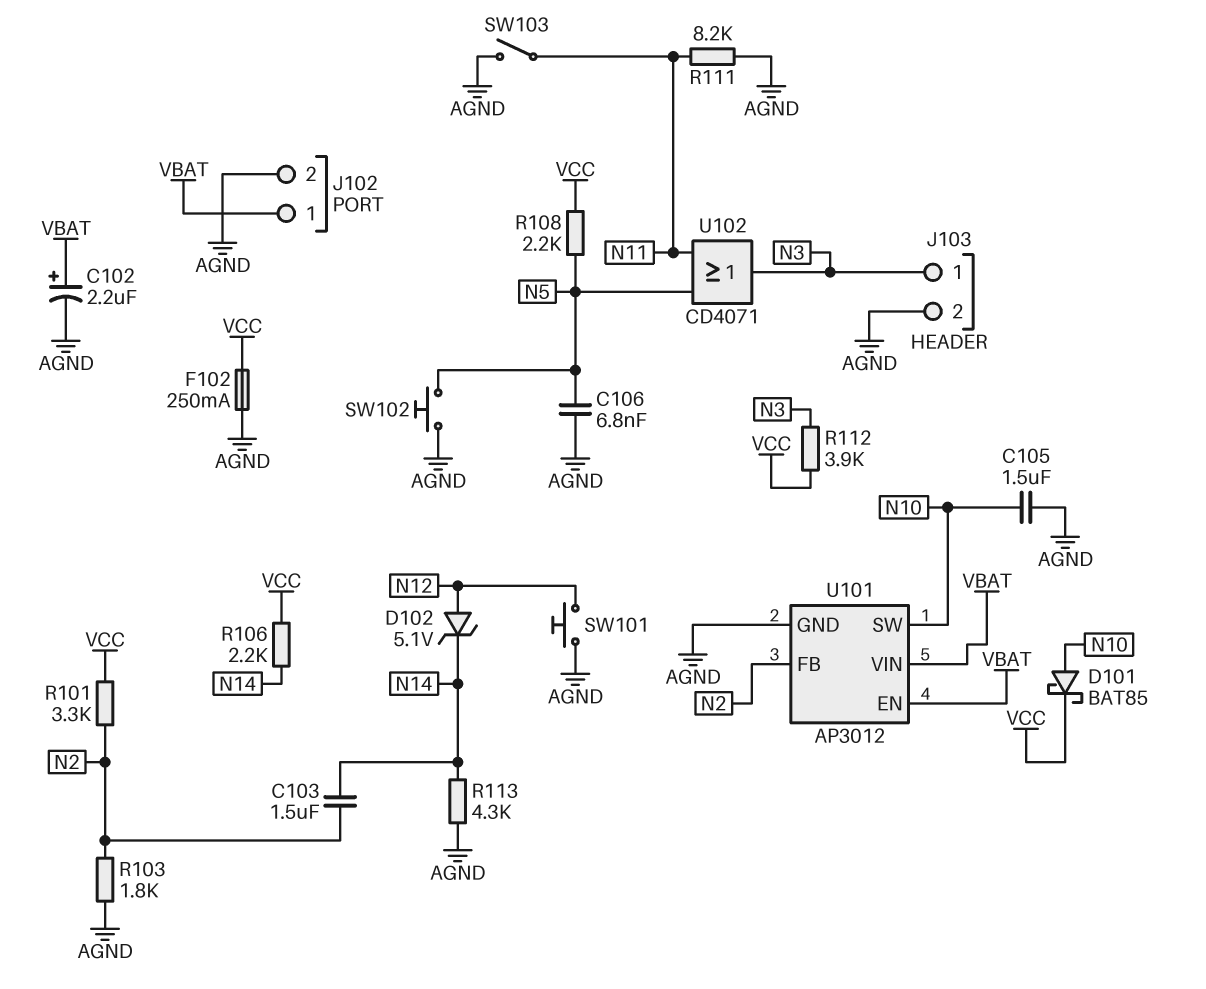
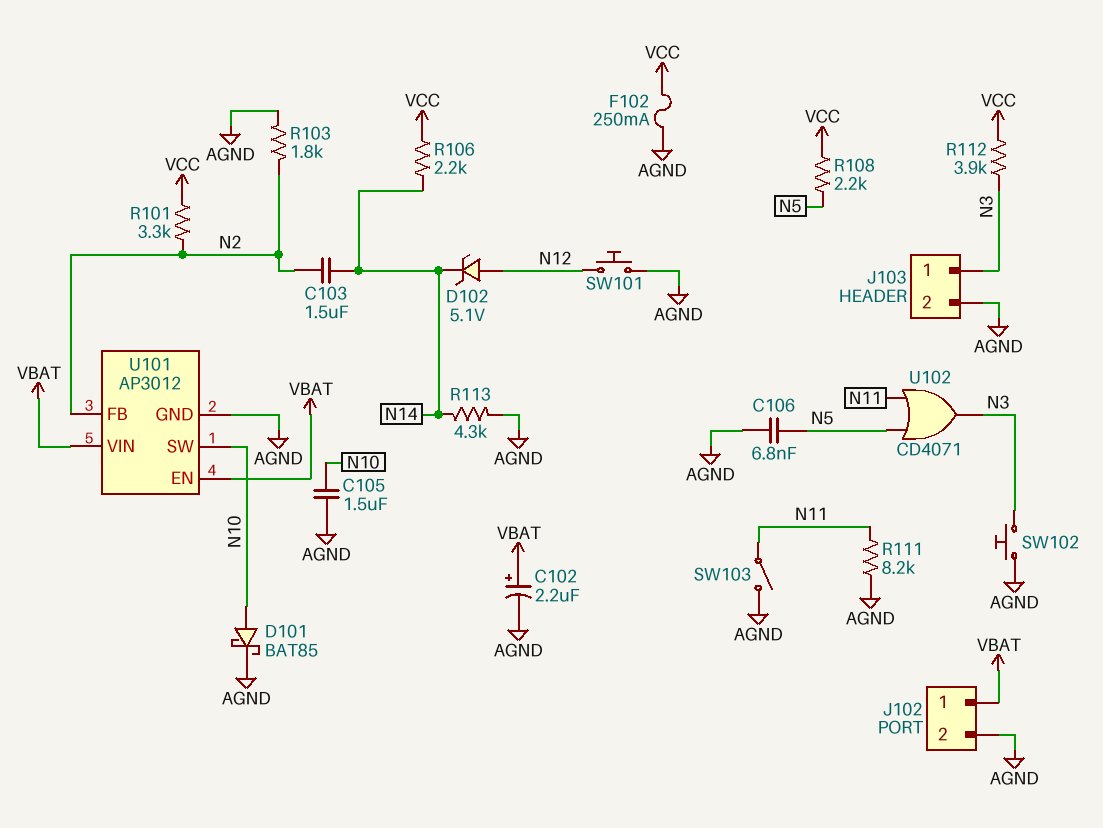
D101: schottky BAT85 (A N10, K VCC) -> schottky BAT85 (A N10, K AGND)
SW102: button (AGND, N5) -> button (AGND, N3)

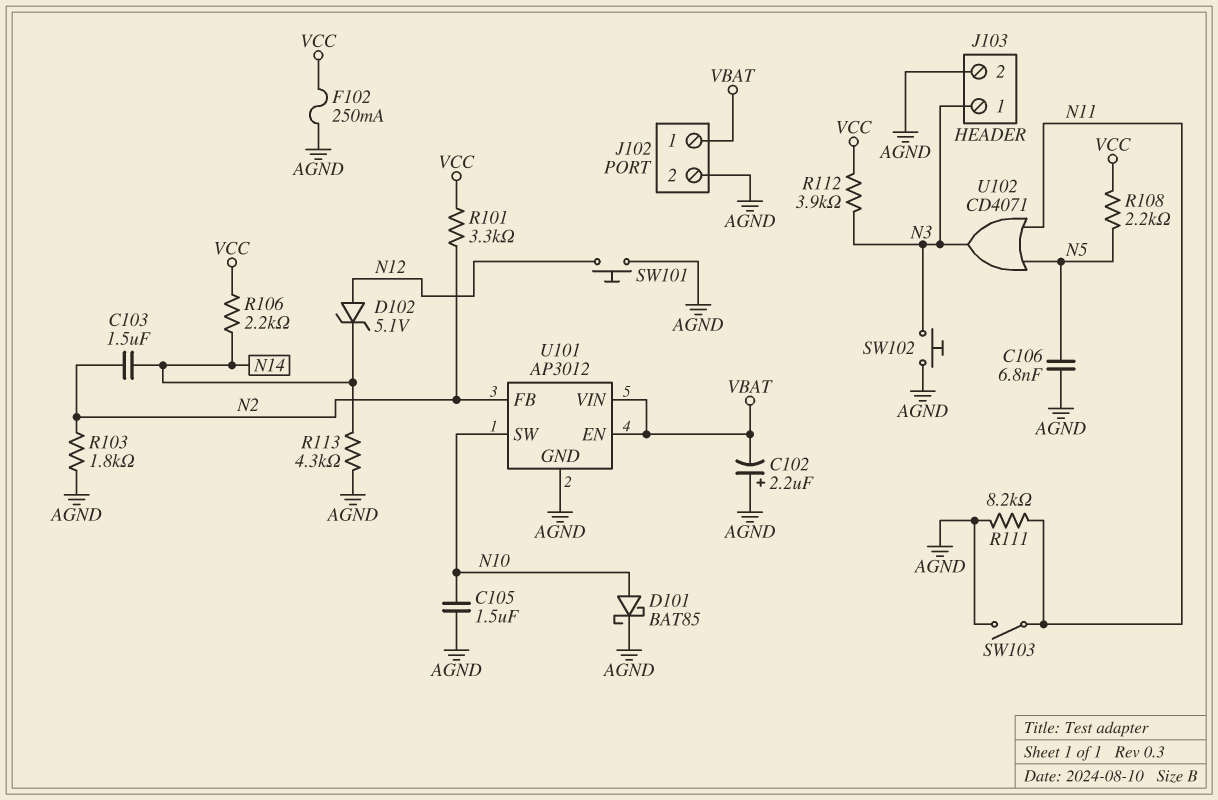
C102: 2.2uF (plus VBAT, minus AGND) -> 2.2uF (plus AGND, minus VBAT)

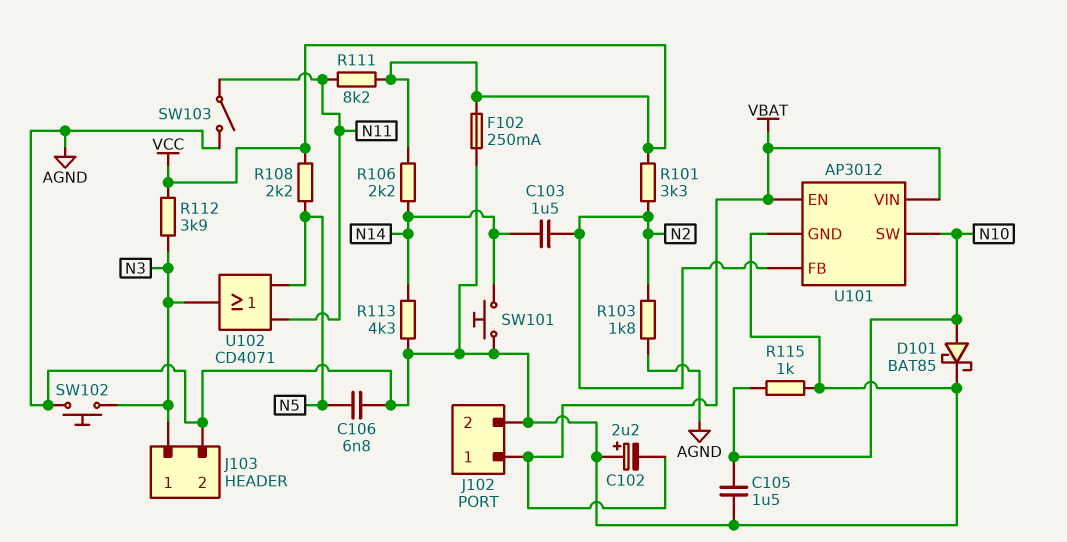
D102: zener 5.1V (A N12, K N14) -> none
R111: 8.2k (AGND, N11) -> 8.2k (N11, VCC)
R115: none -> 1k (AGND, N10)
SW101: button (AGND, N12) -> button (AGND, N14)

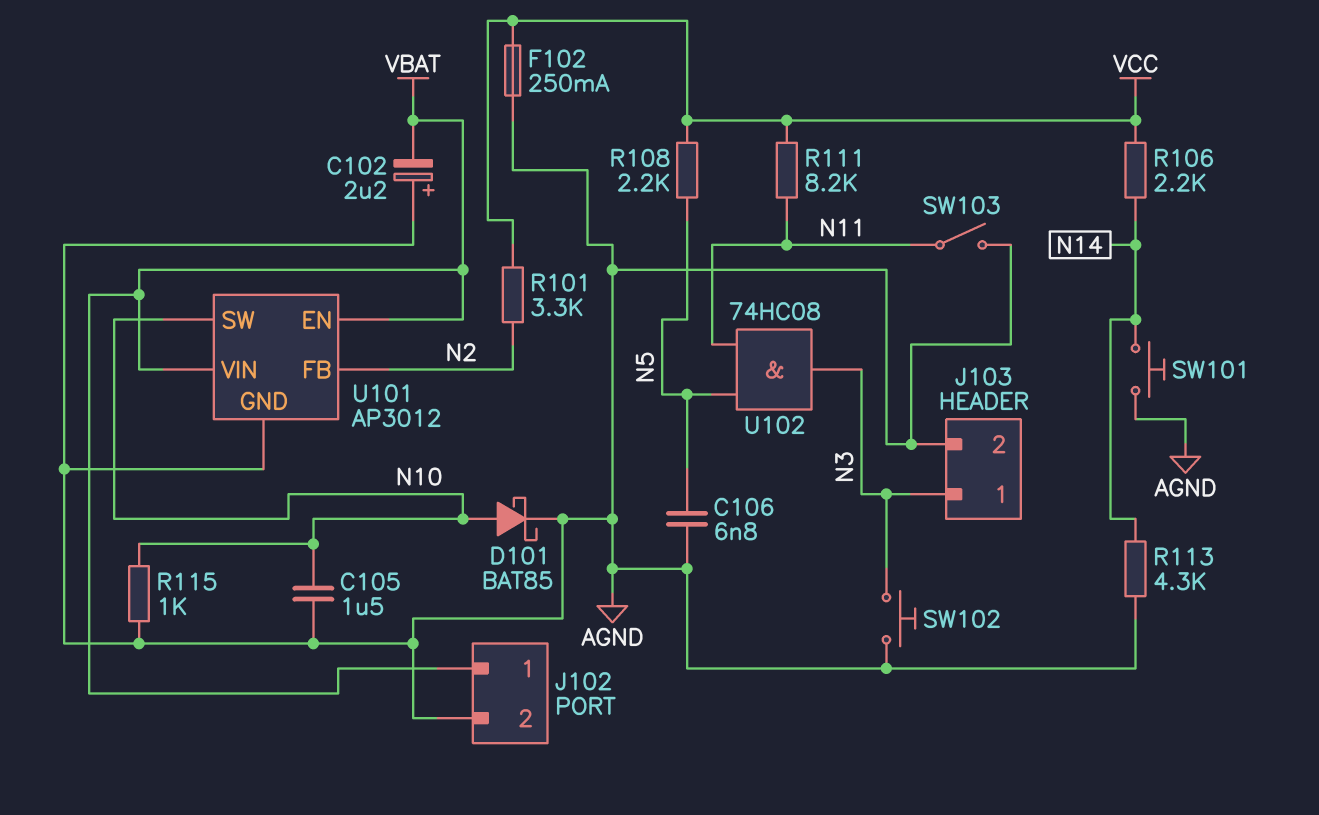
C103: 1.5uF (N2, N14) -> none
R103: 1.8k (AGND, N2) -> none
R112: 3.9k (N3, VCC) -> none
U102: OR CD4071 (in N5, in N11, out N3) -> AND 74HC08 (in N5, in N11, out N3)

